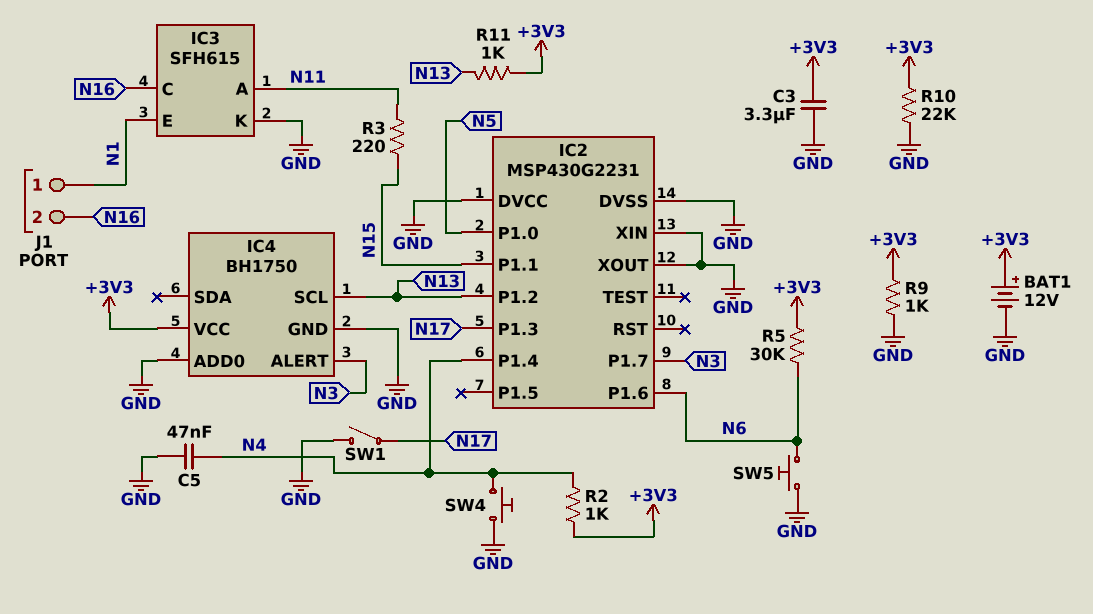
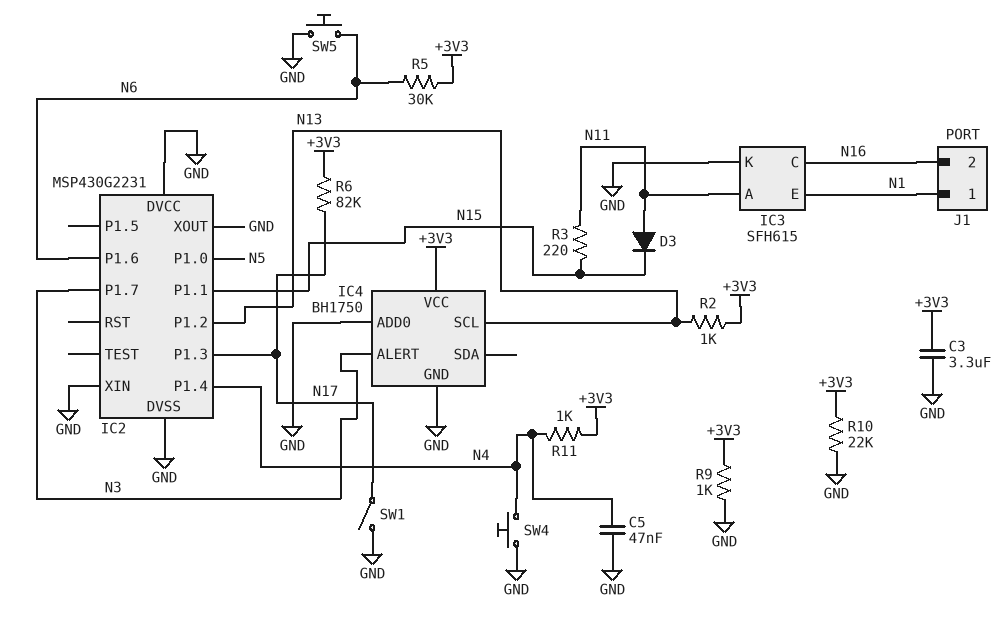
BAT1: 12V (plus +3V3, minus GND) -> none
D3: none -> diode (A N11, K N15)
R2: 1k (+3V3, N4) -> 1k (+3V3, N13)
R6: none -> 82k (+3V3, N17)
R11: 1k (+3V3, N13) -> 1k (+3V3, N4)

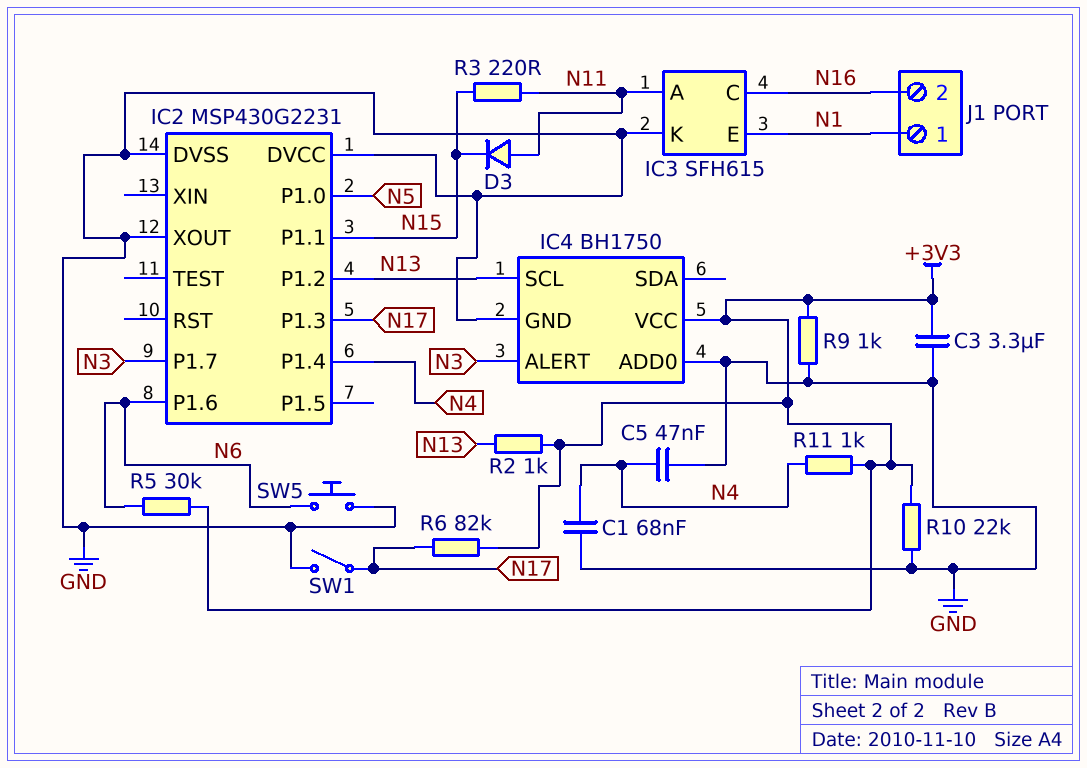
C1: none -> 68nF (GND, N4)
IC2 pin XIN: GND -> none
SW4: button (GND, N4) -> none

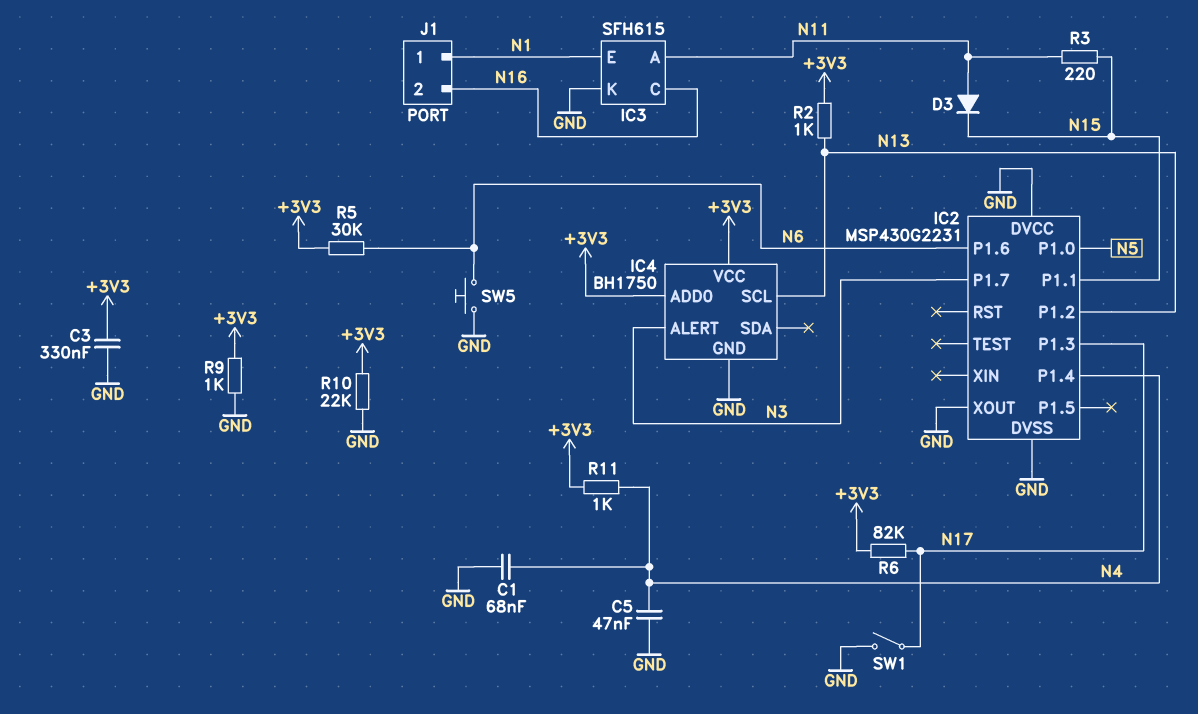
C3: 3.3uF (+3V3, GND) -> 330nF (+3V3, GND)
IC4 pin ADD0: GND -> +3V3

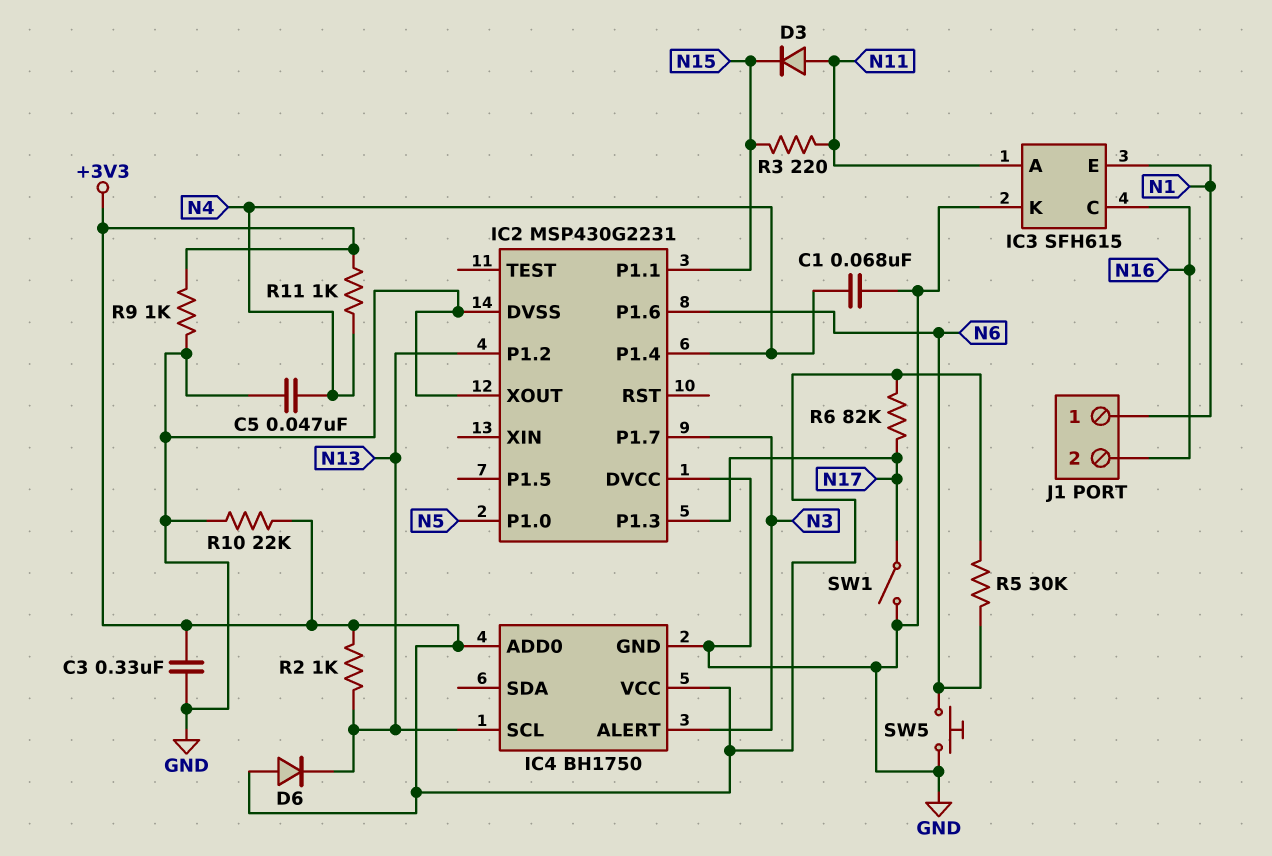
D6: none -> diode (A +3V3, K N13)

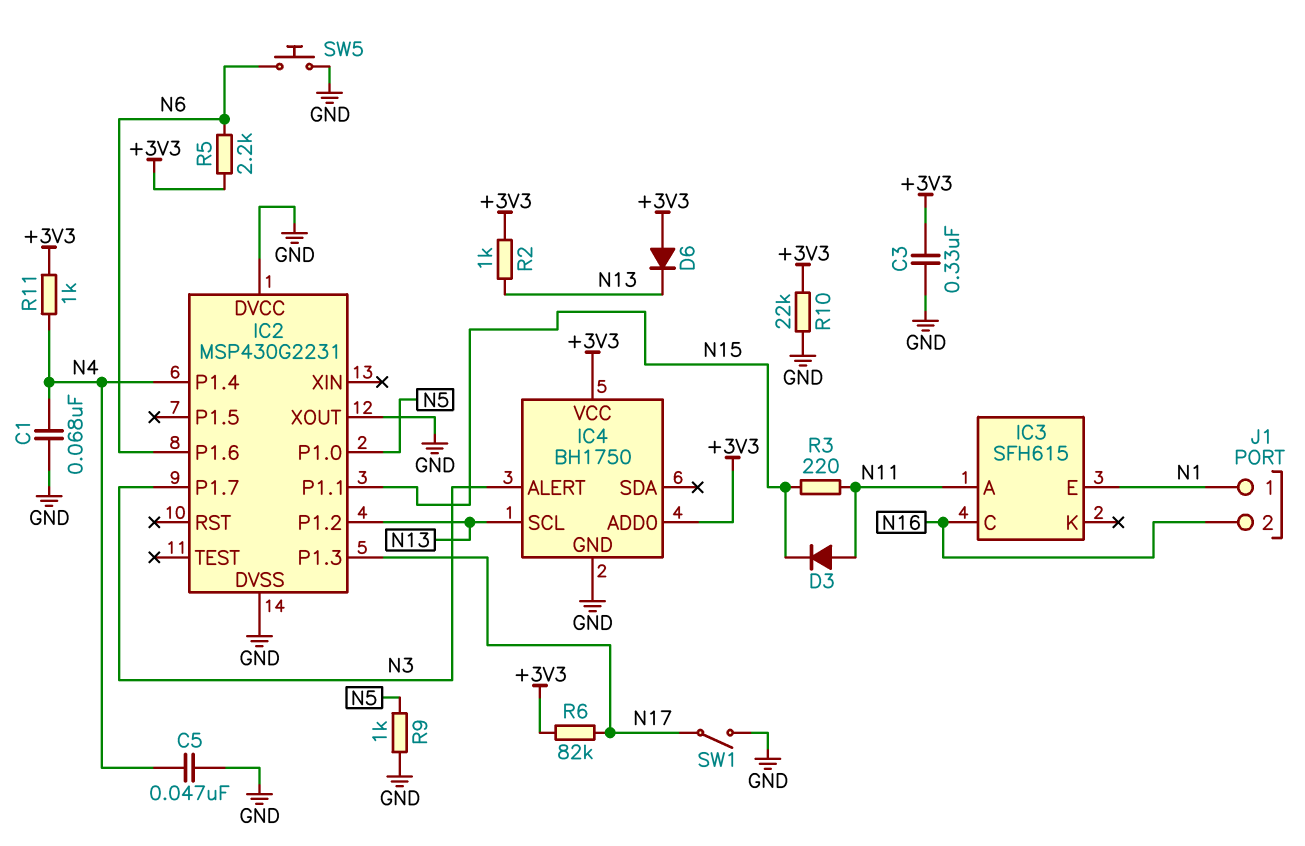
IC3 pin K: GND -> none
R5: 30k (+3V3, N6) -> 2.2k (+3V3, N6)
R9: 1k (+3V3, GND) -> 1k (GND, N5)

